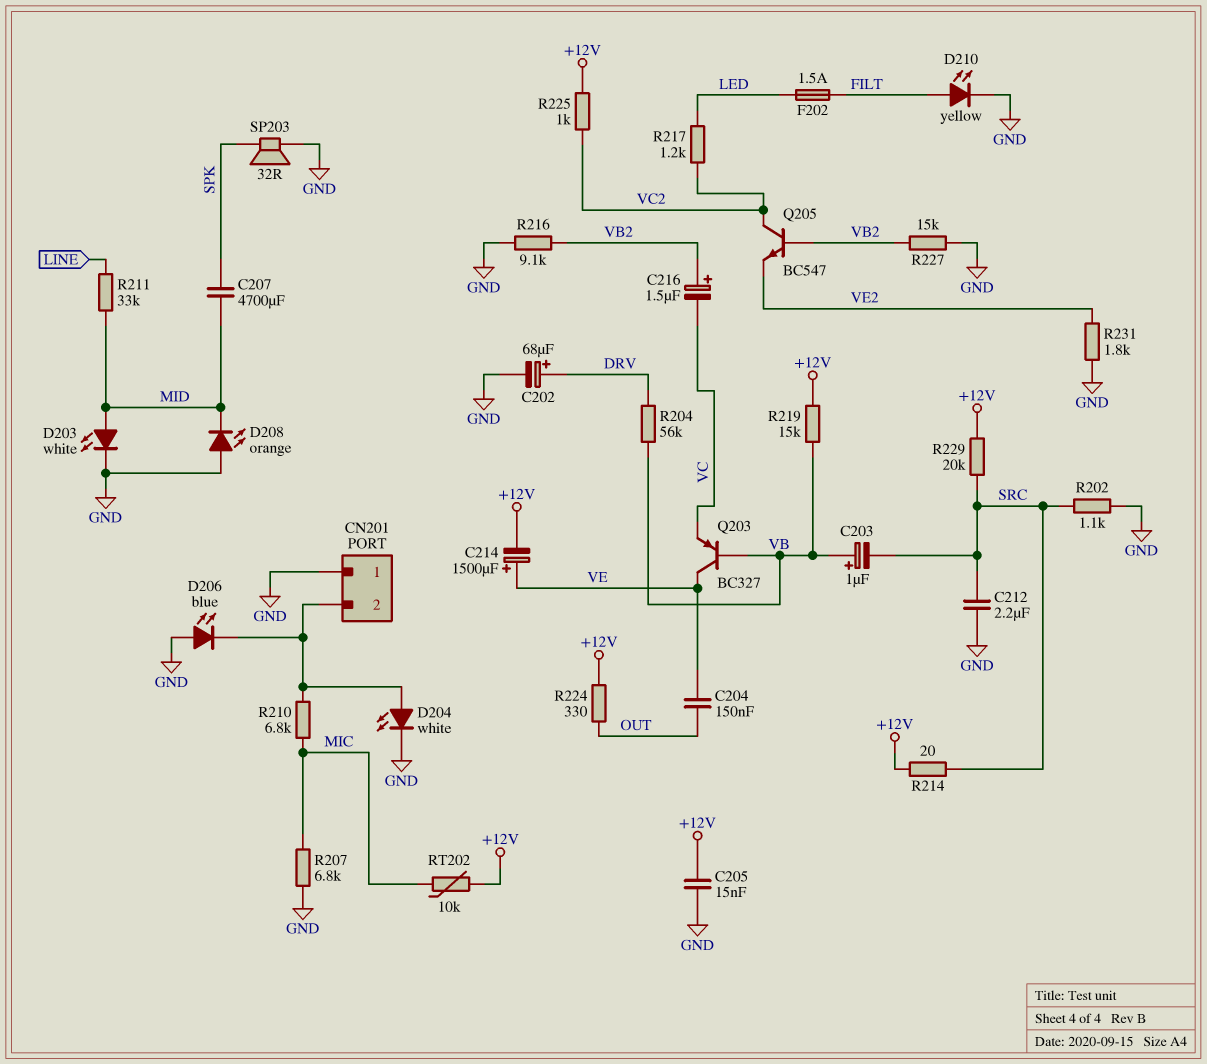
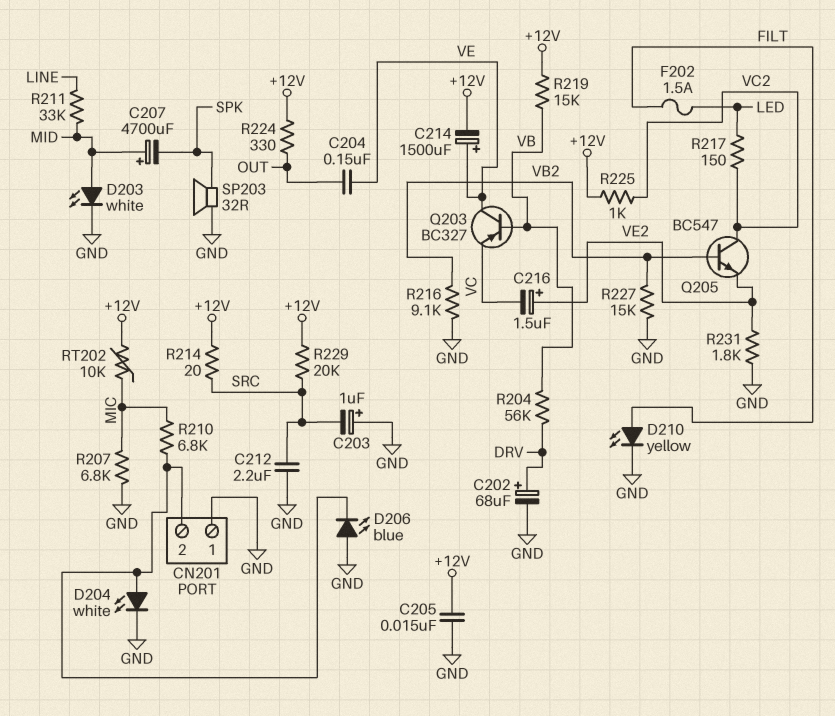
C203: 1uF (plus VB, minus SRC) -> 1uF (plus GND, minus SRC)
C207: 4700uF (MID, SPK) -> 4700uF (plus MID, minus SPK)
C216: 1.5uF (plus VB2, minus VC) -> 1.5uF (plus VE2, minus VC)
D208: LED orange (A GND, K MID) -> none
R202: 1.1k (GND, SRC) -> none
R217: 1.2k (LED, VC2) -> 150 (LED, VC2)

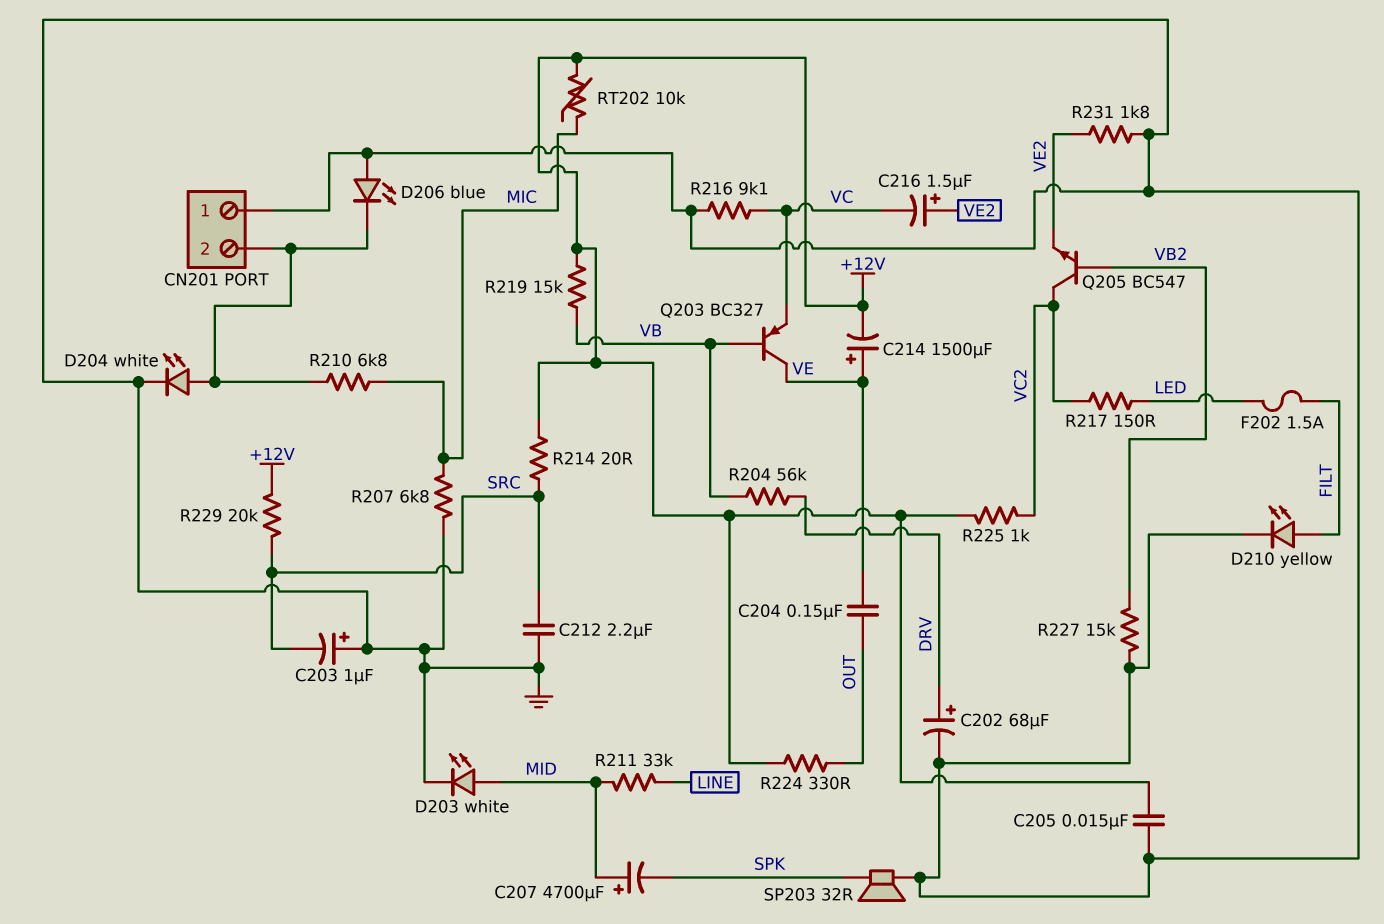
R216: 9.1k (GND, VB2) -> 9.1k (GND, VC)

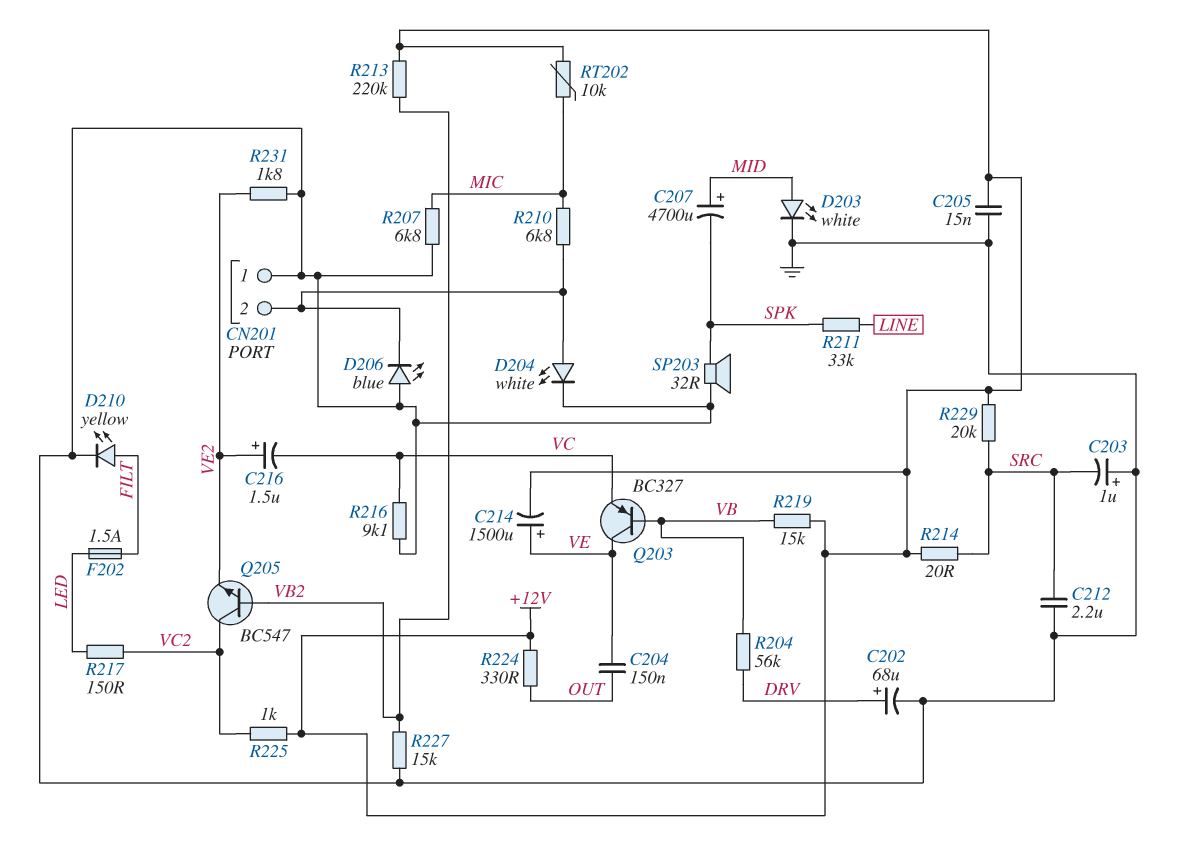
R211: 33k (LINE, MID) -> 33k (LINE, SPK)
R213: none -> 220k (+12V, VB2)

